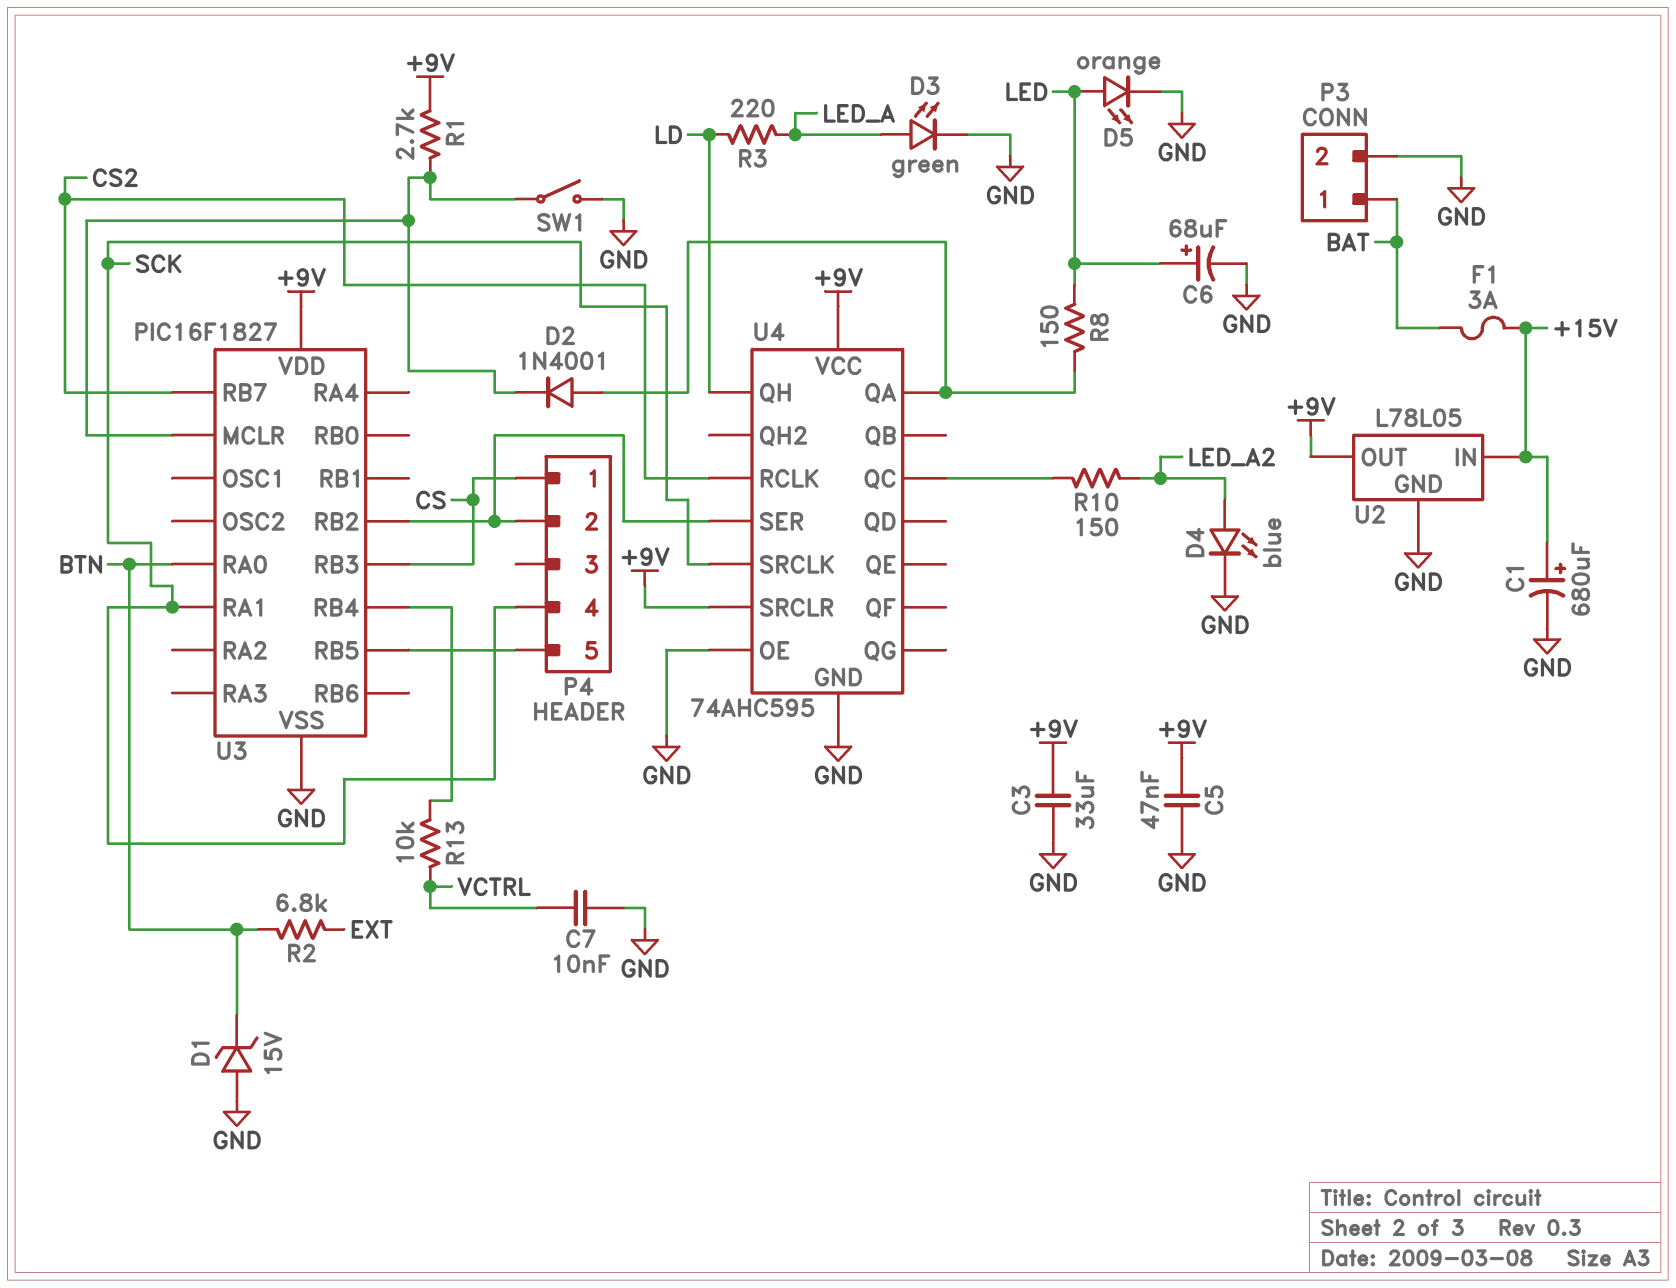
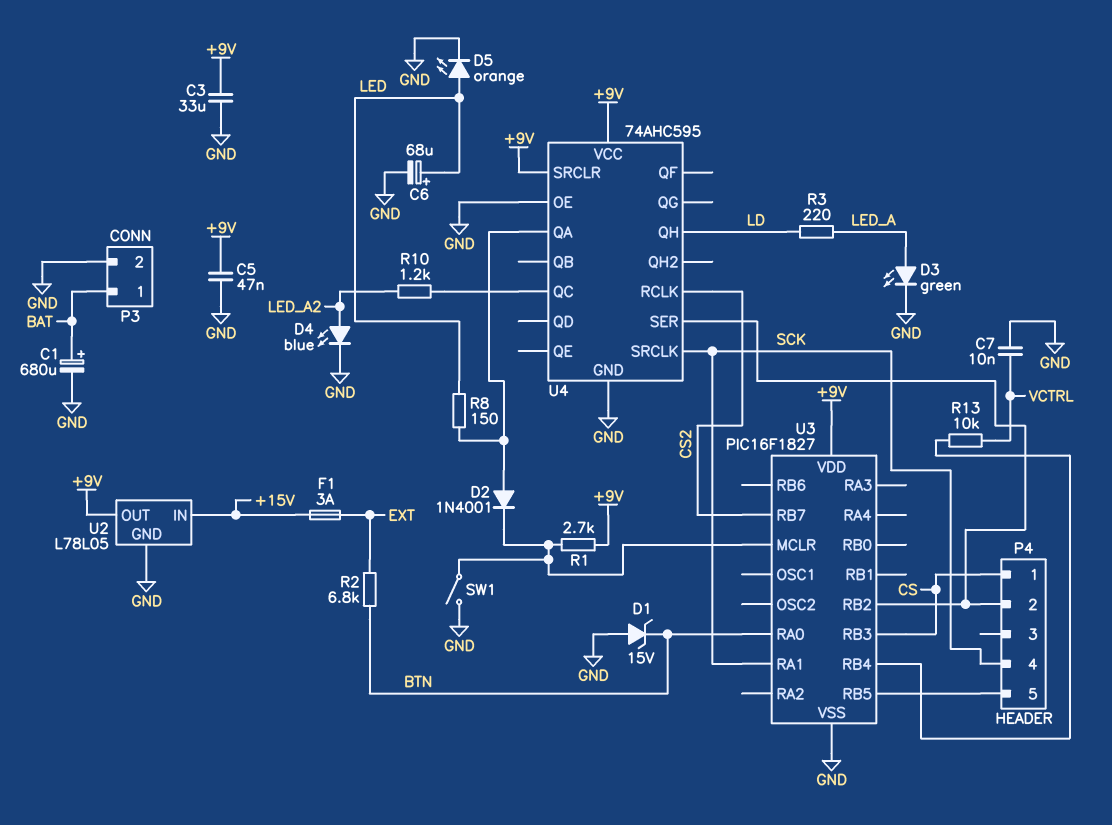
C1: 680uF (plus +15V, minus GND) -> 680uF (plus BAT, minus GND)
F1: 3A (+15V, BAT) -> 3A (+15V, EXT)
R10: 150 (LED_A2, U4/QC) -> 1.2k (LED_A2, U4/QC)

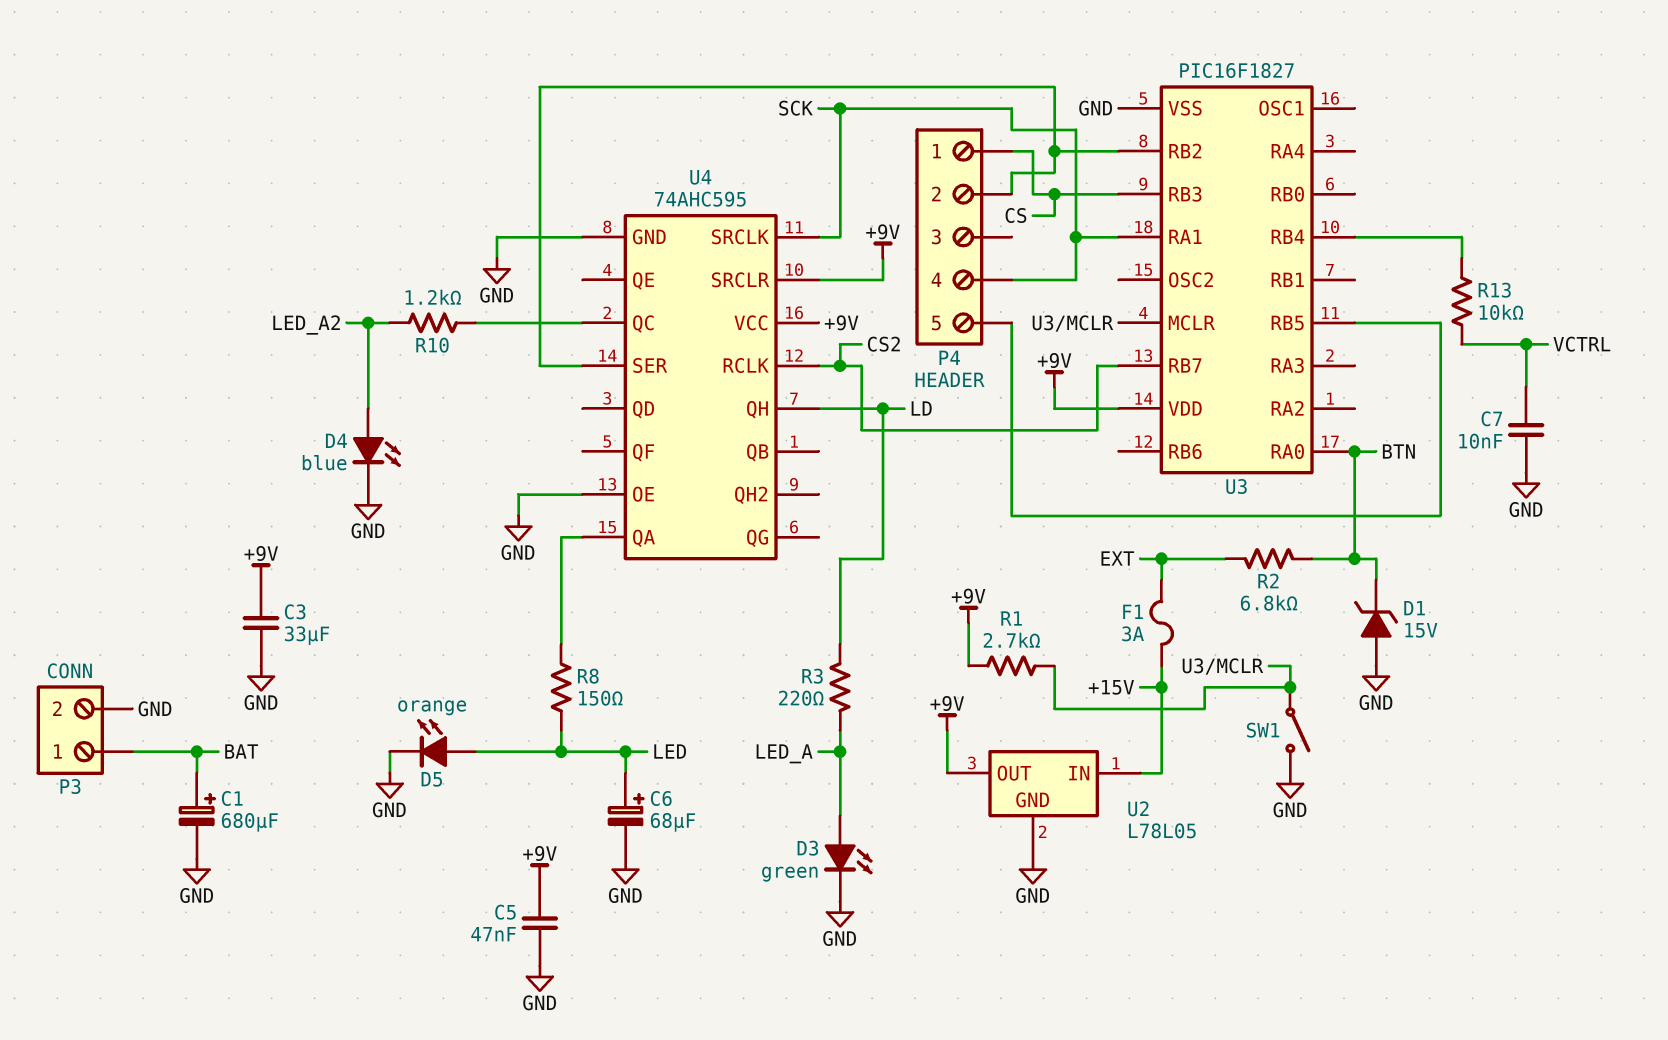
D2: diode 1N4001 (A U4/QA, K U3/MCLR) -> none

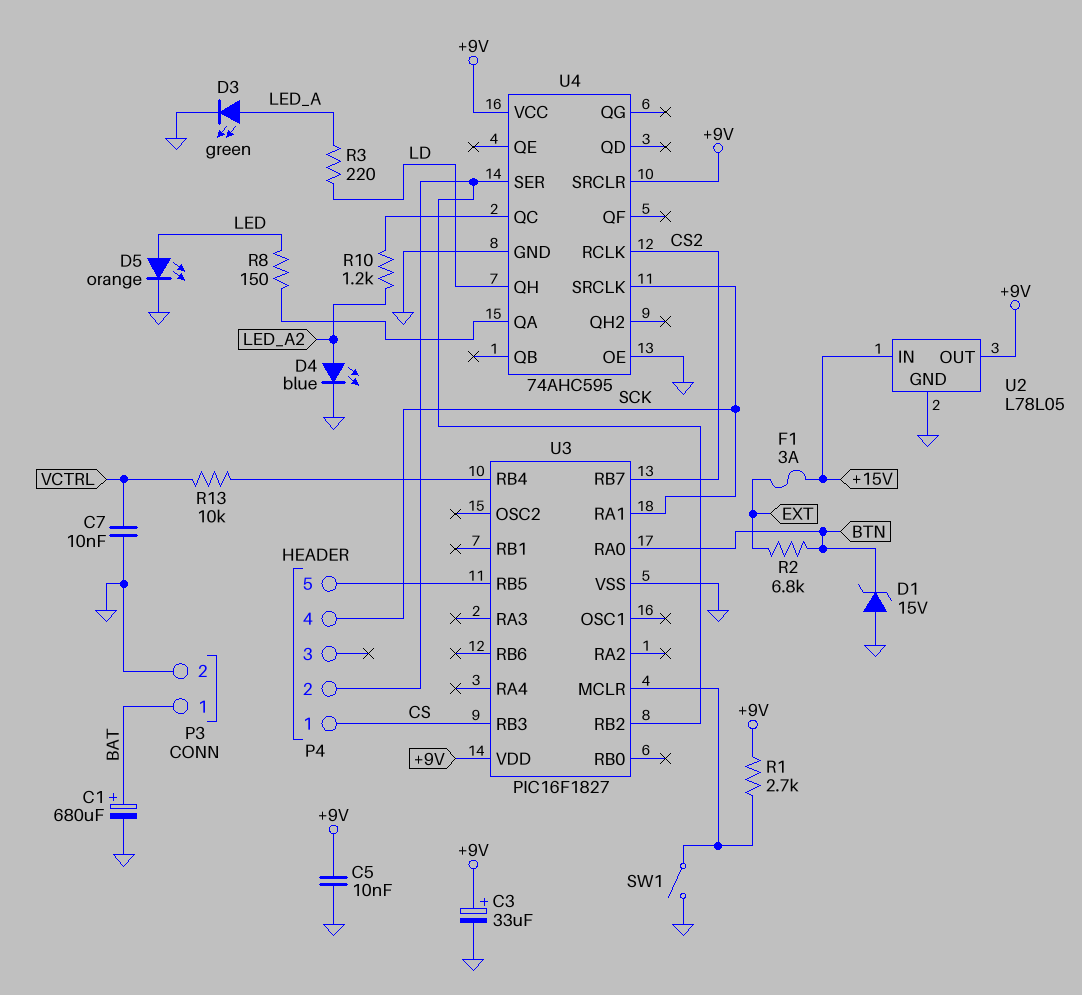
C3: 33uF (+9V, GND) -> 33uF (plus +9V, minus GND)
C5: 47nF (+9V, GND) -> 10nF (+9V, GND)
C6: 68uF (plus LED, minus GND) -> none

